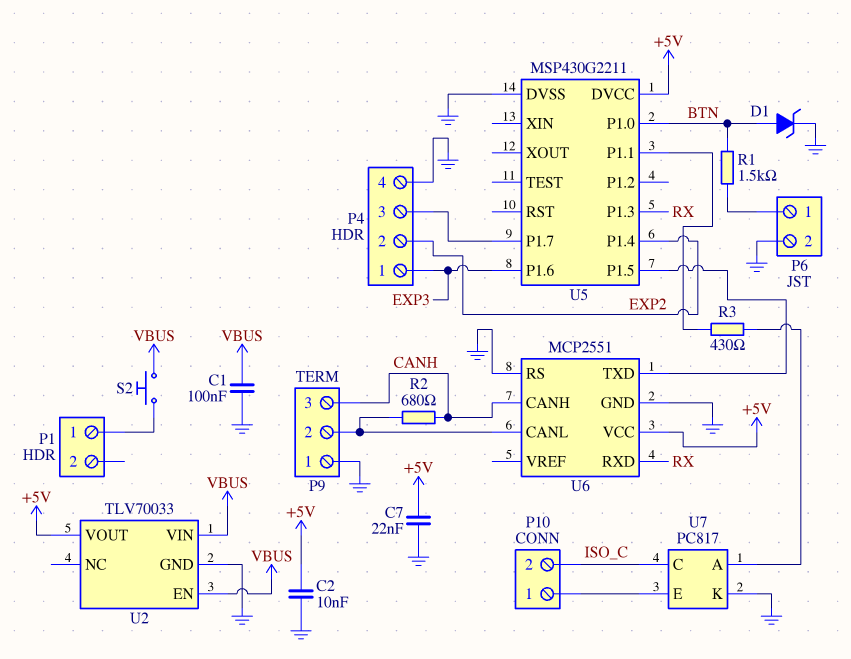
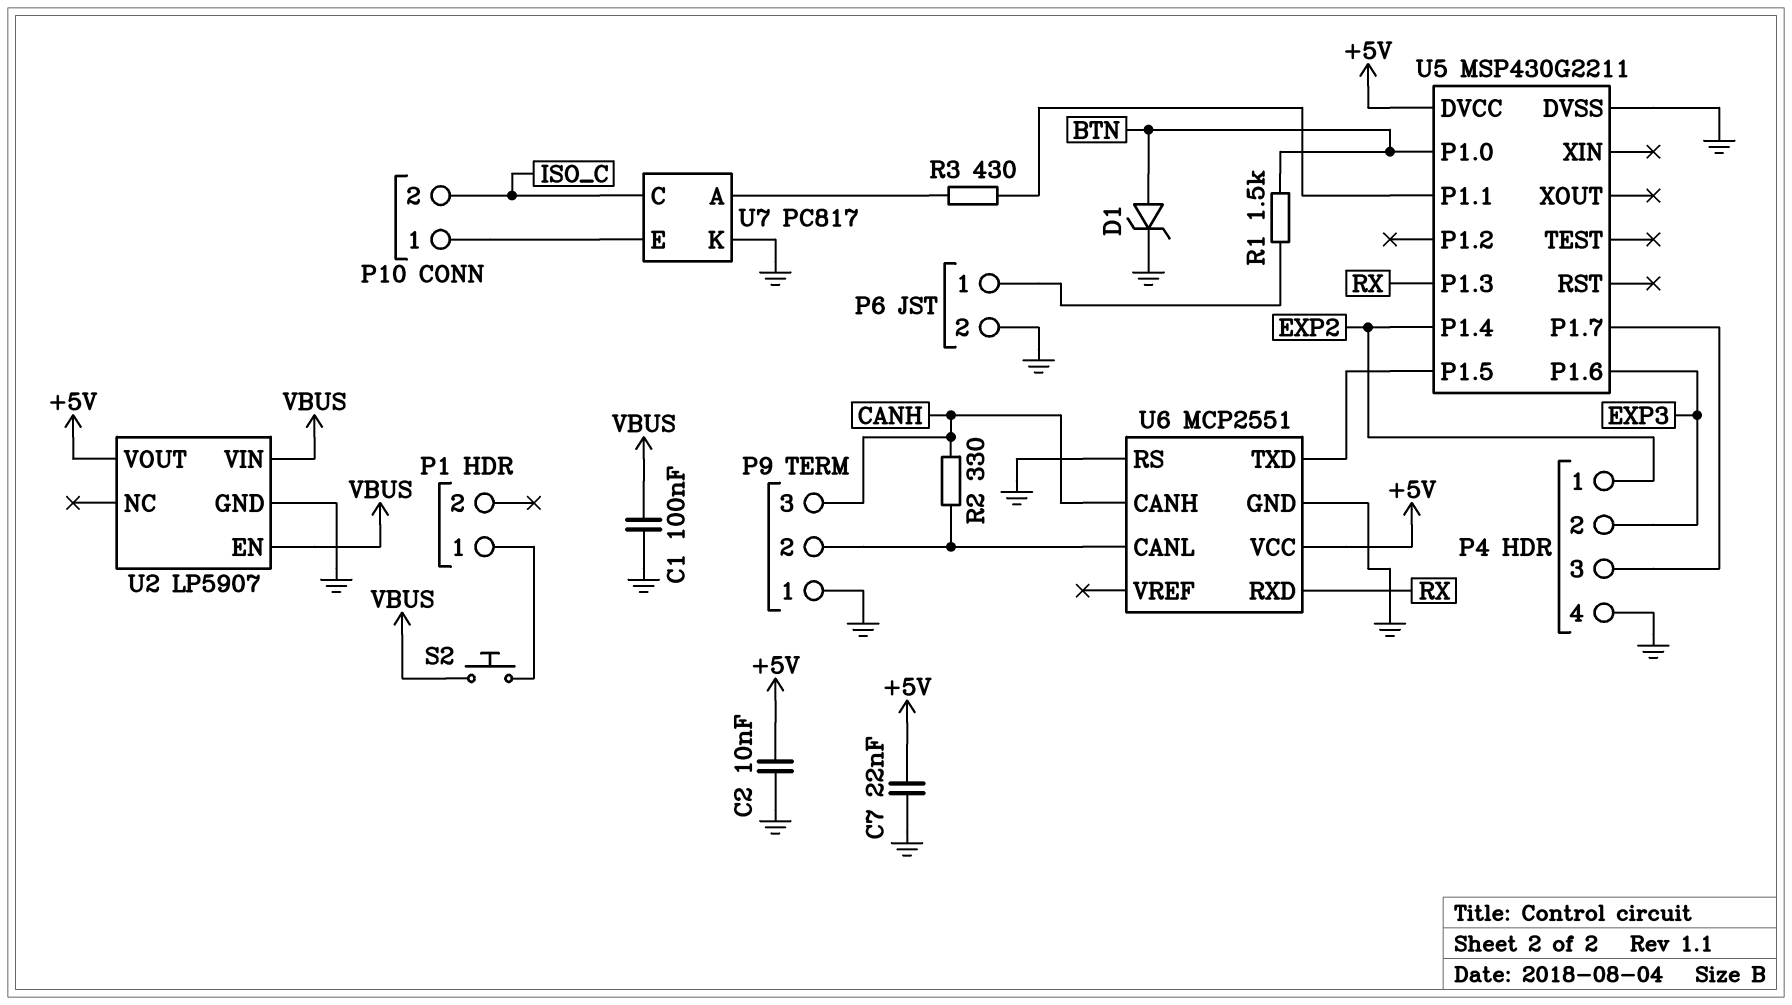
P4 pin 1: EXP3 -> EXP2
P4 pin 2: EXP2 -> EXP3
R2: 680 (CANH, P9/2) -> 330 (CANH, P9/2)
U2: TLV70033 -> LP5907

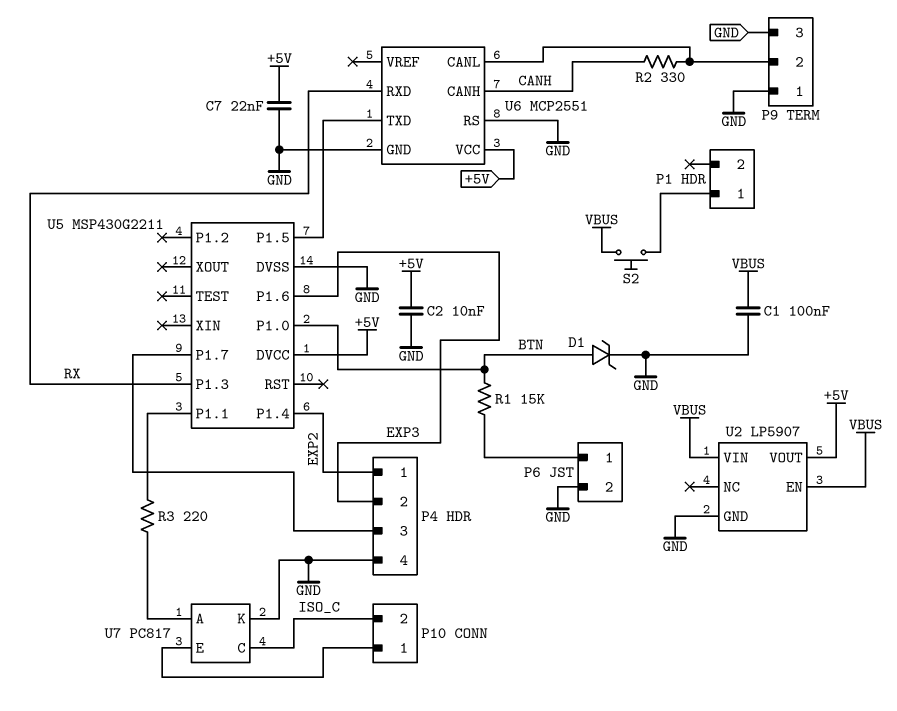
P9 pin 3: CANH -> GND
R1: 1.5k (BTN, P6/1) -> 15k (BTN, P6/1)
R3: 430 (U5/P1.1, U7/A) -> 220 (U5/P1.1, U7/A)

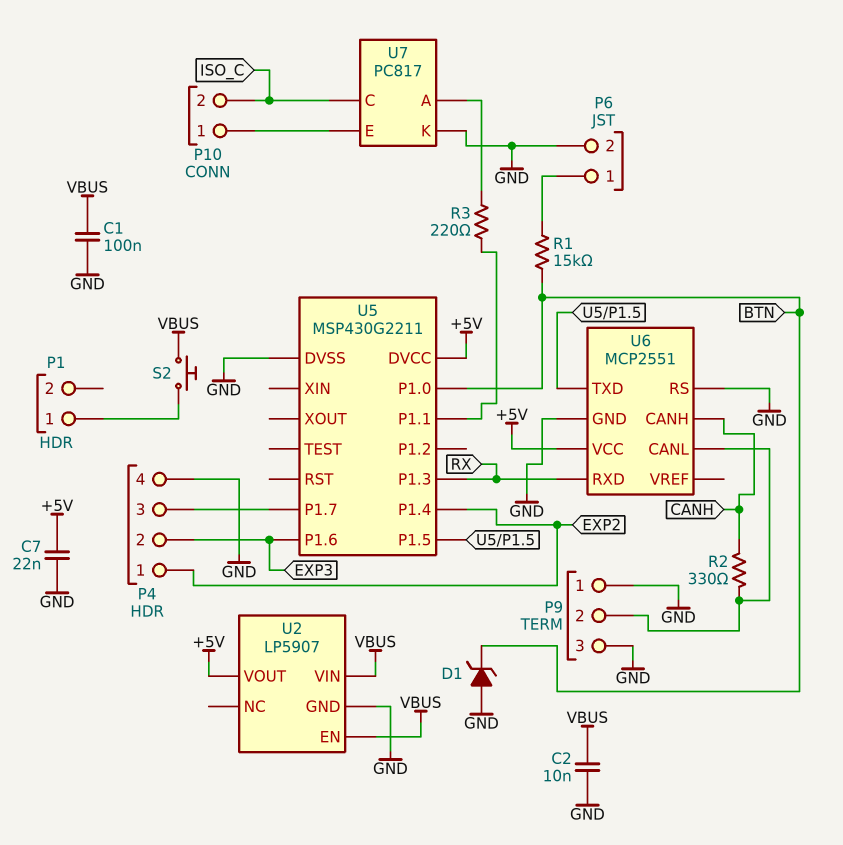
C2: 10nF (+5V, GND) -> 10nF (GND, VBUS)
D1: zener (A BTN, K GND) -> zener (A GND, K BTN)

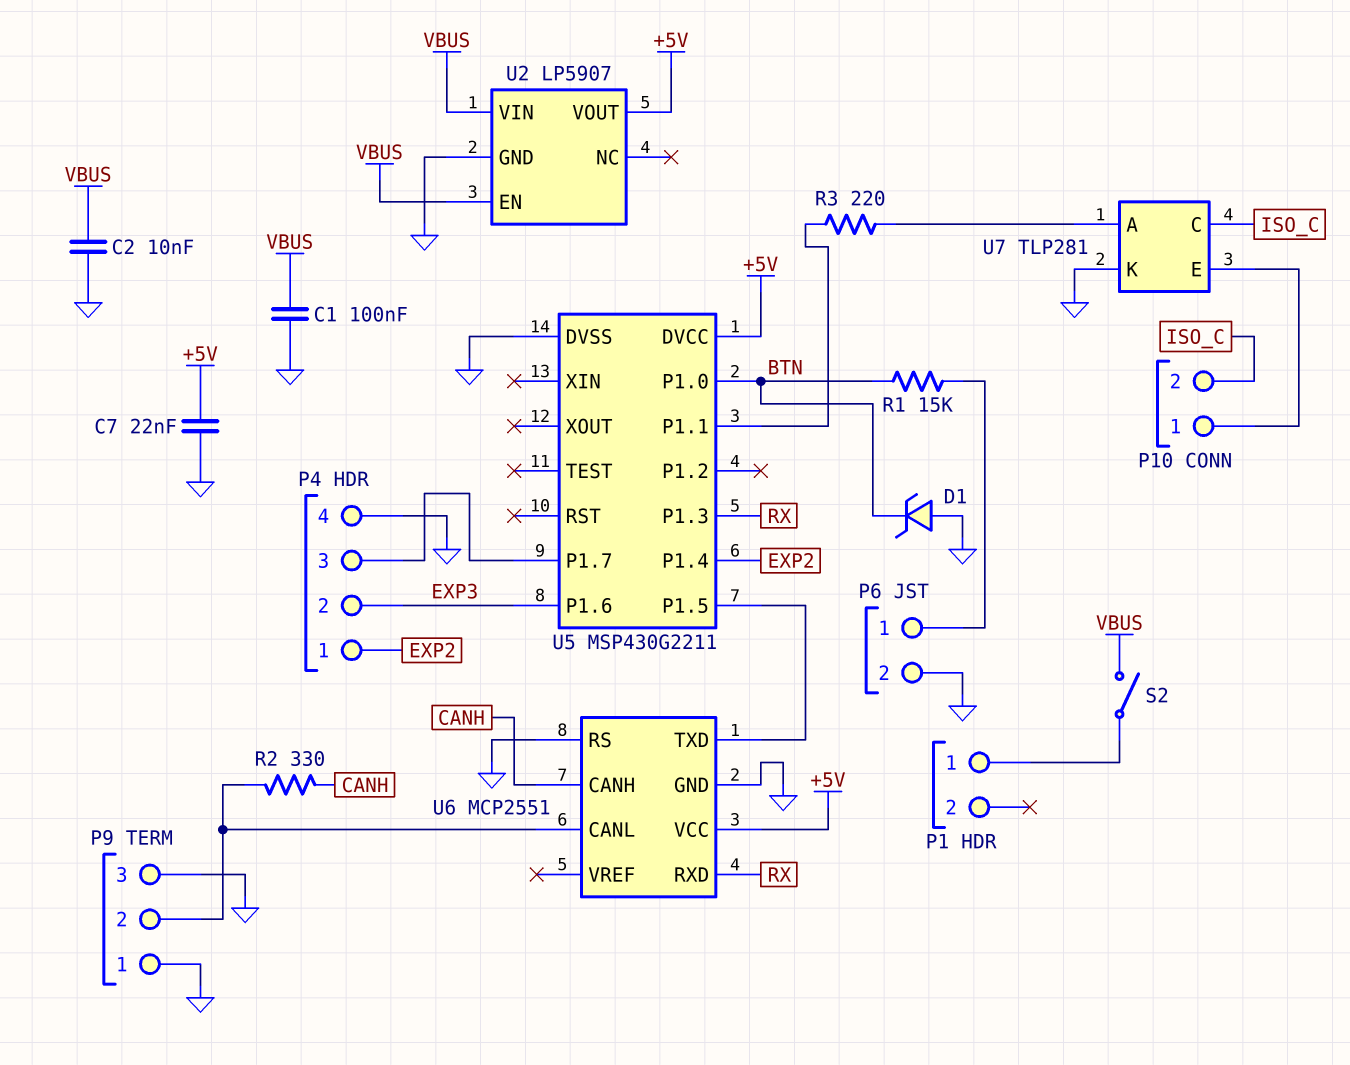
S2: button (P1/1, VBUS) -> switch (P1/1, VBUS)
U7: PC817 -> TLP281

